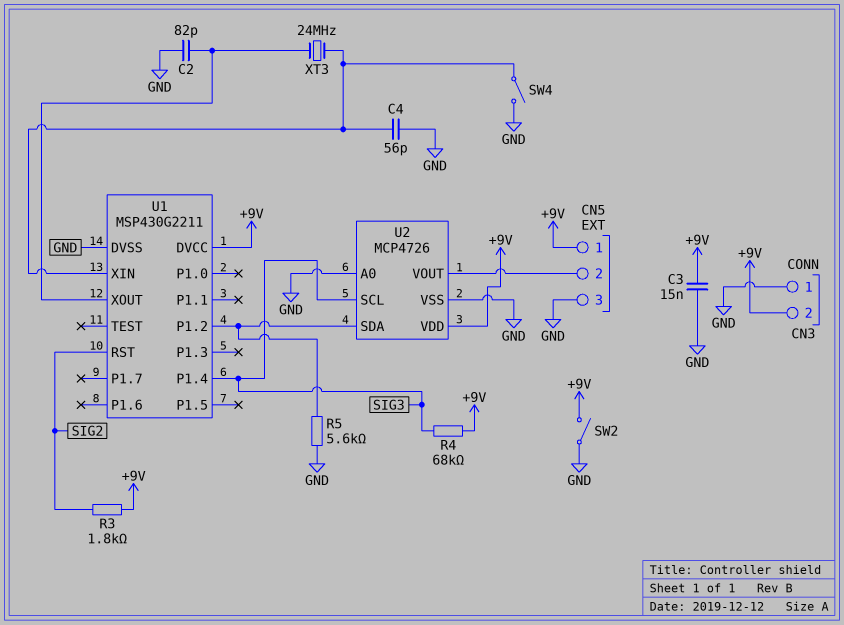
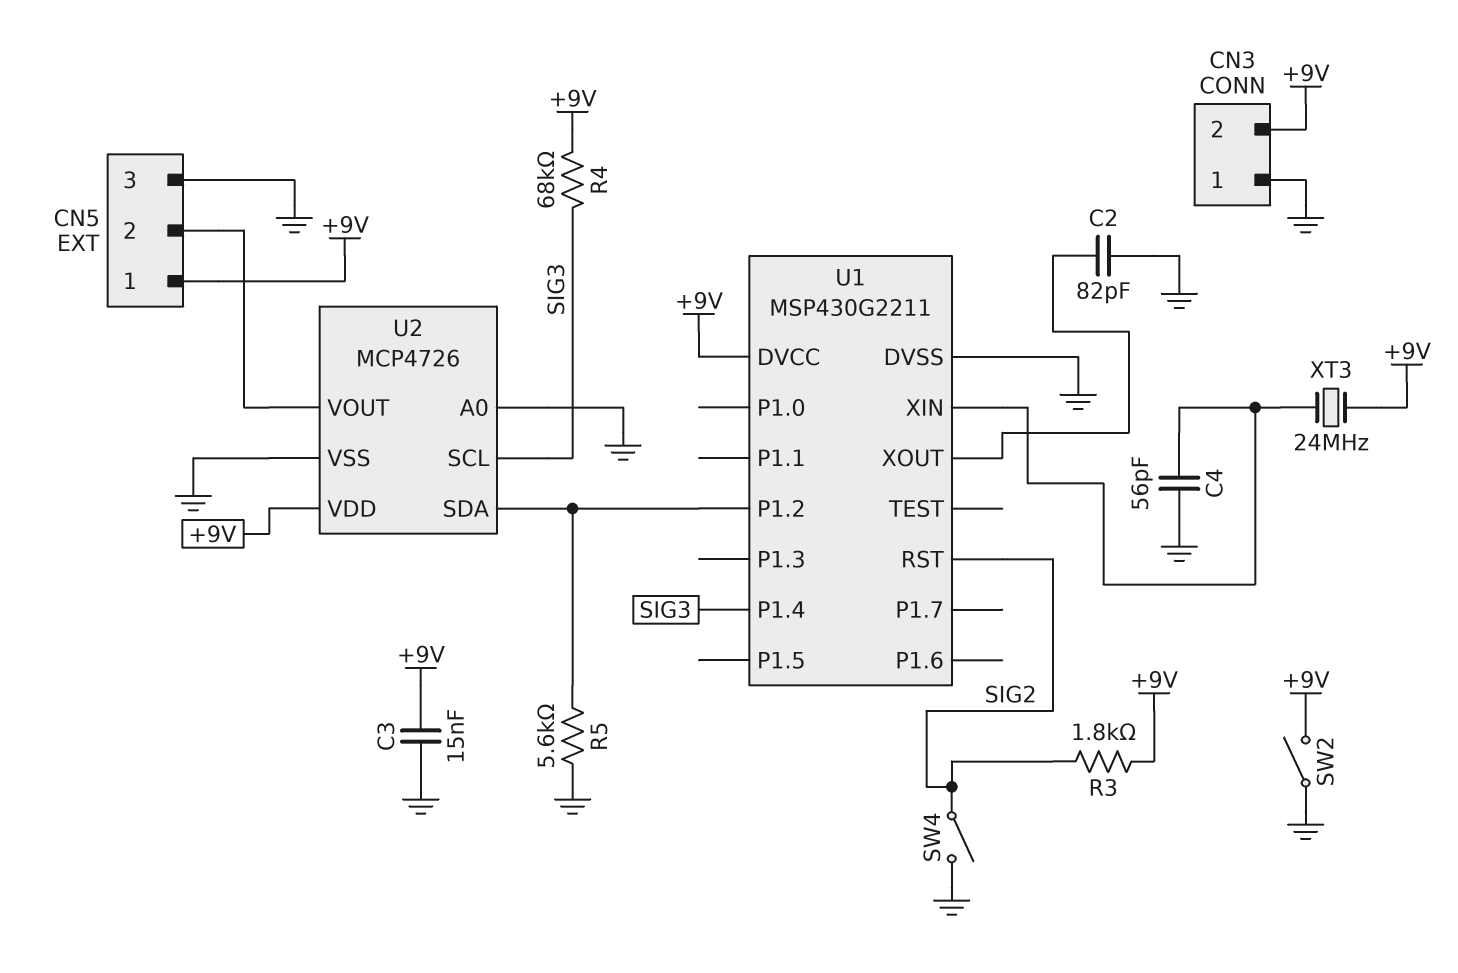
SW4: switch (GND, U1/XIN) -> switch (GND, SIG2)
XT3: 24MHz (U1/XIN, U1/XOUT) -> 24MHz (+9V, U1/XIN)

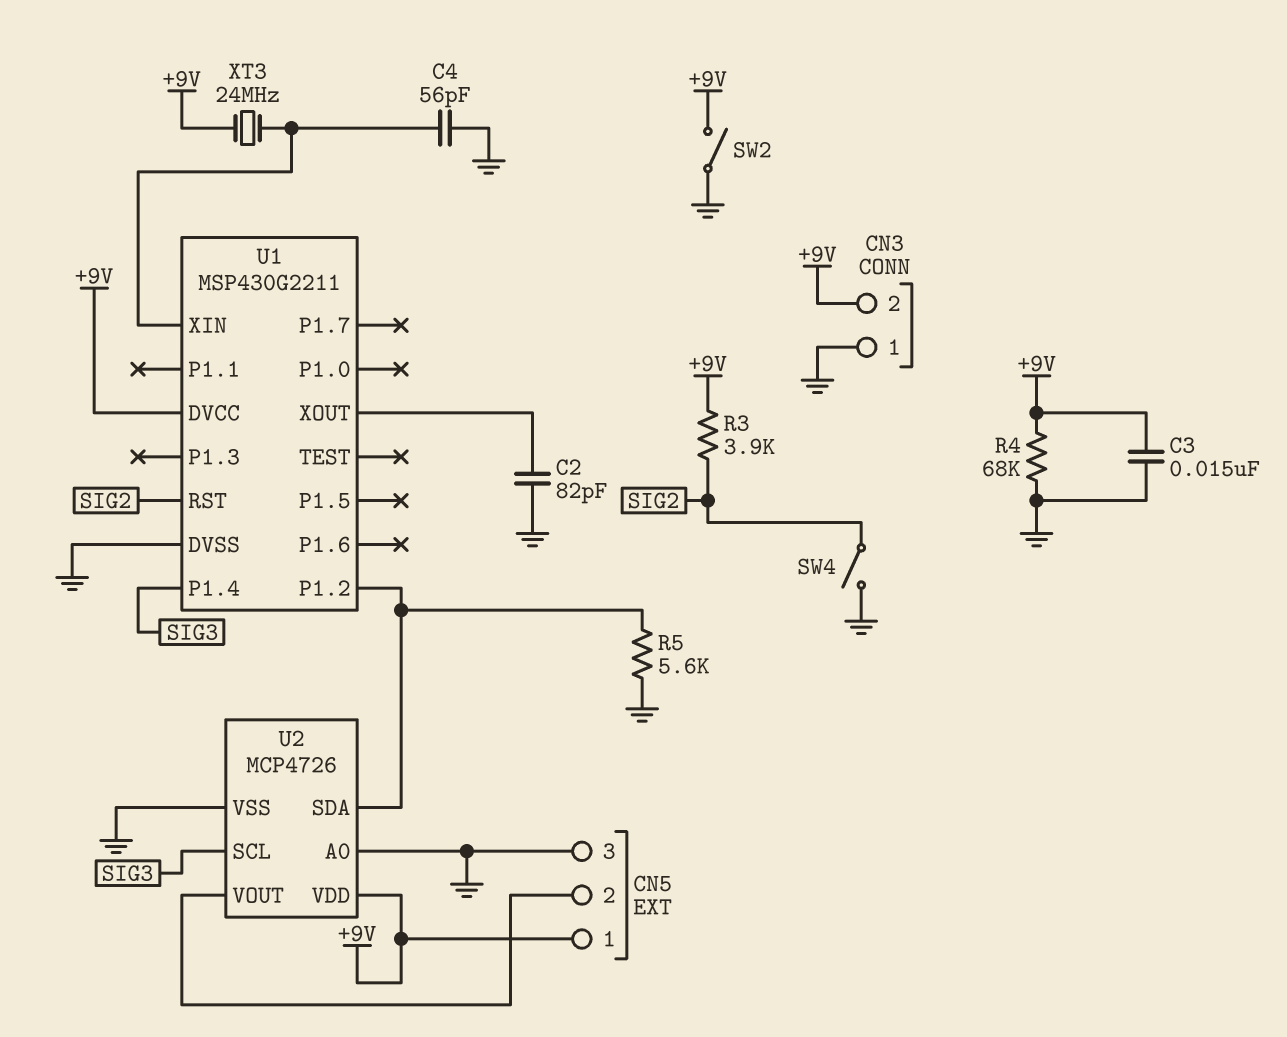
R3: 1.8k (+9V, SIG2) -> 3.9k (+9V, SIG2)
R4: 68k (+9V, SIG3) -> 68k (+9V, GND)

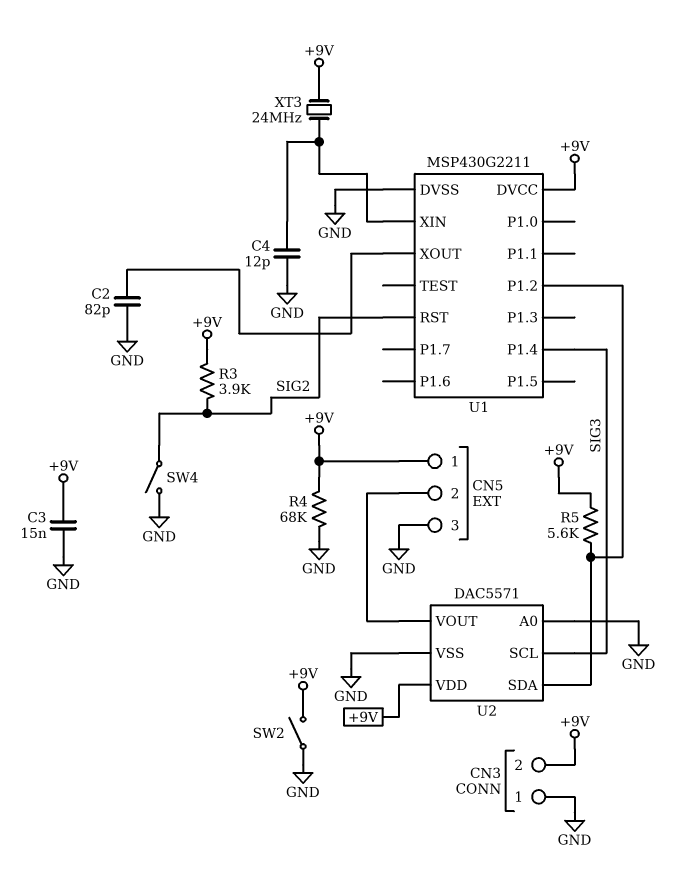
C4: 56pF (GND, U1/XIN) -> 12pF (GND, U1/XIN)
R5: 5.6k (GND, U1/P1.2) -> 5.6k (+9V, U1/P1.2)
U2: MCP4726 -> DAC5571

